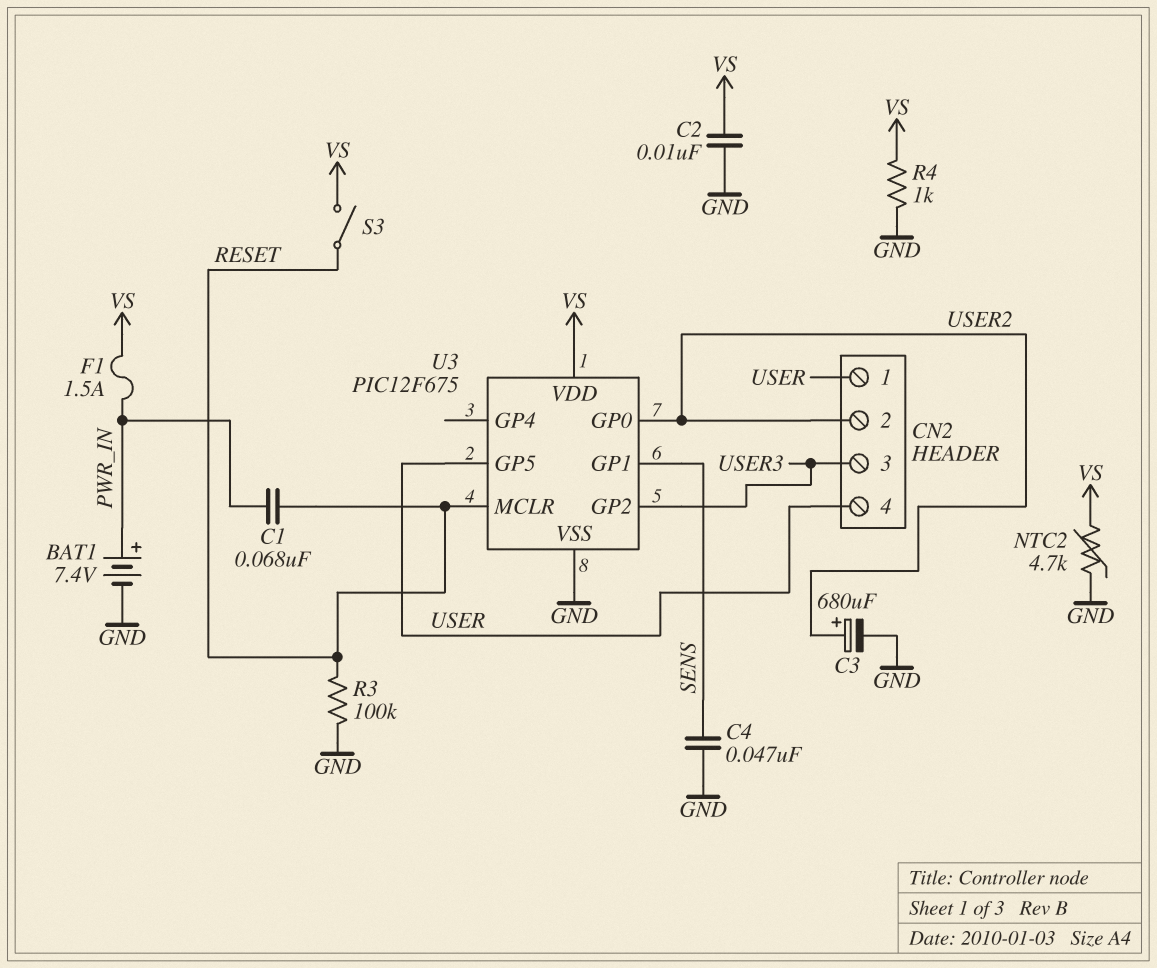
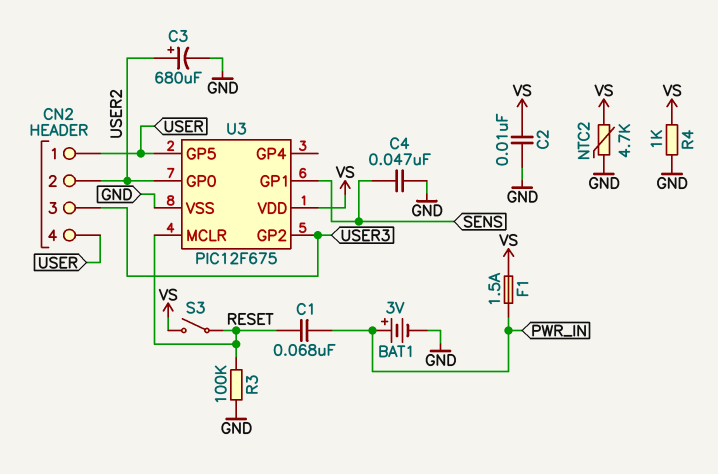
BAT1: 7.4V (plus PWR_IN, minus GND) -> 3V (plus PWR_IN, minus GND)

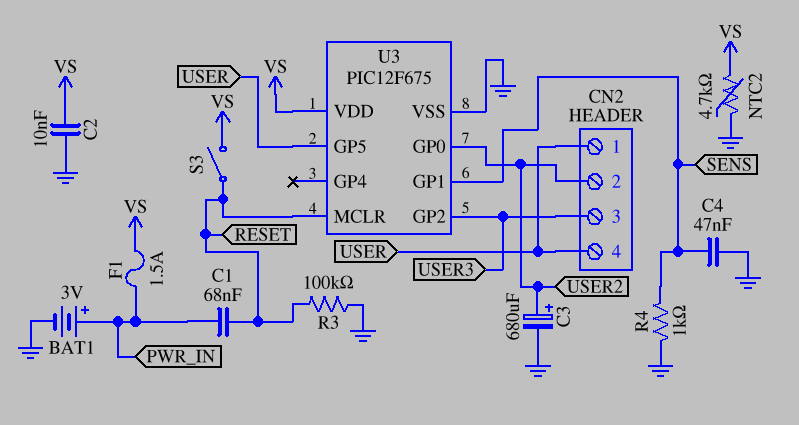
R4: 1k (GND, VS) -> 1k (GND, SENS)

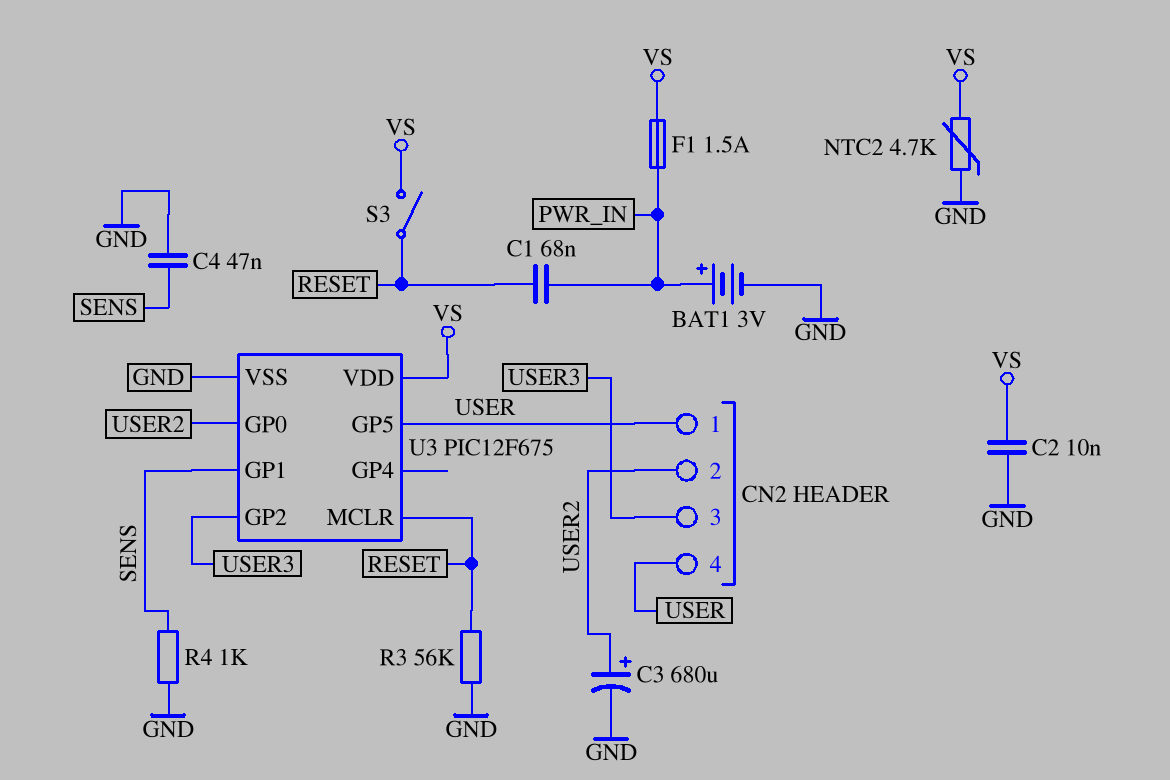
R3: 100k (GND, RESET) -> 56k (GND, RESET)

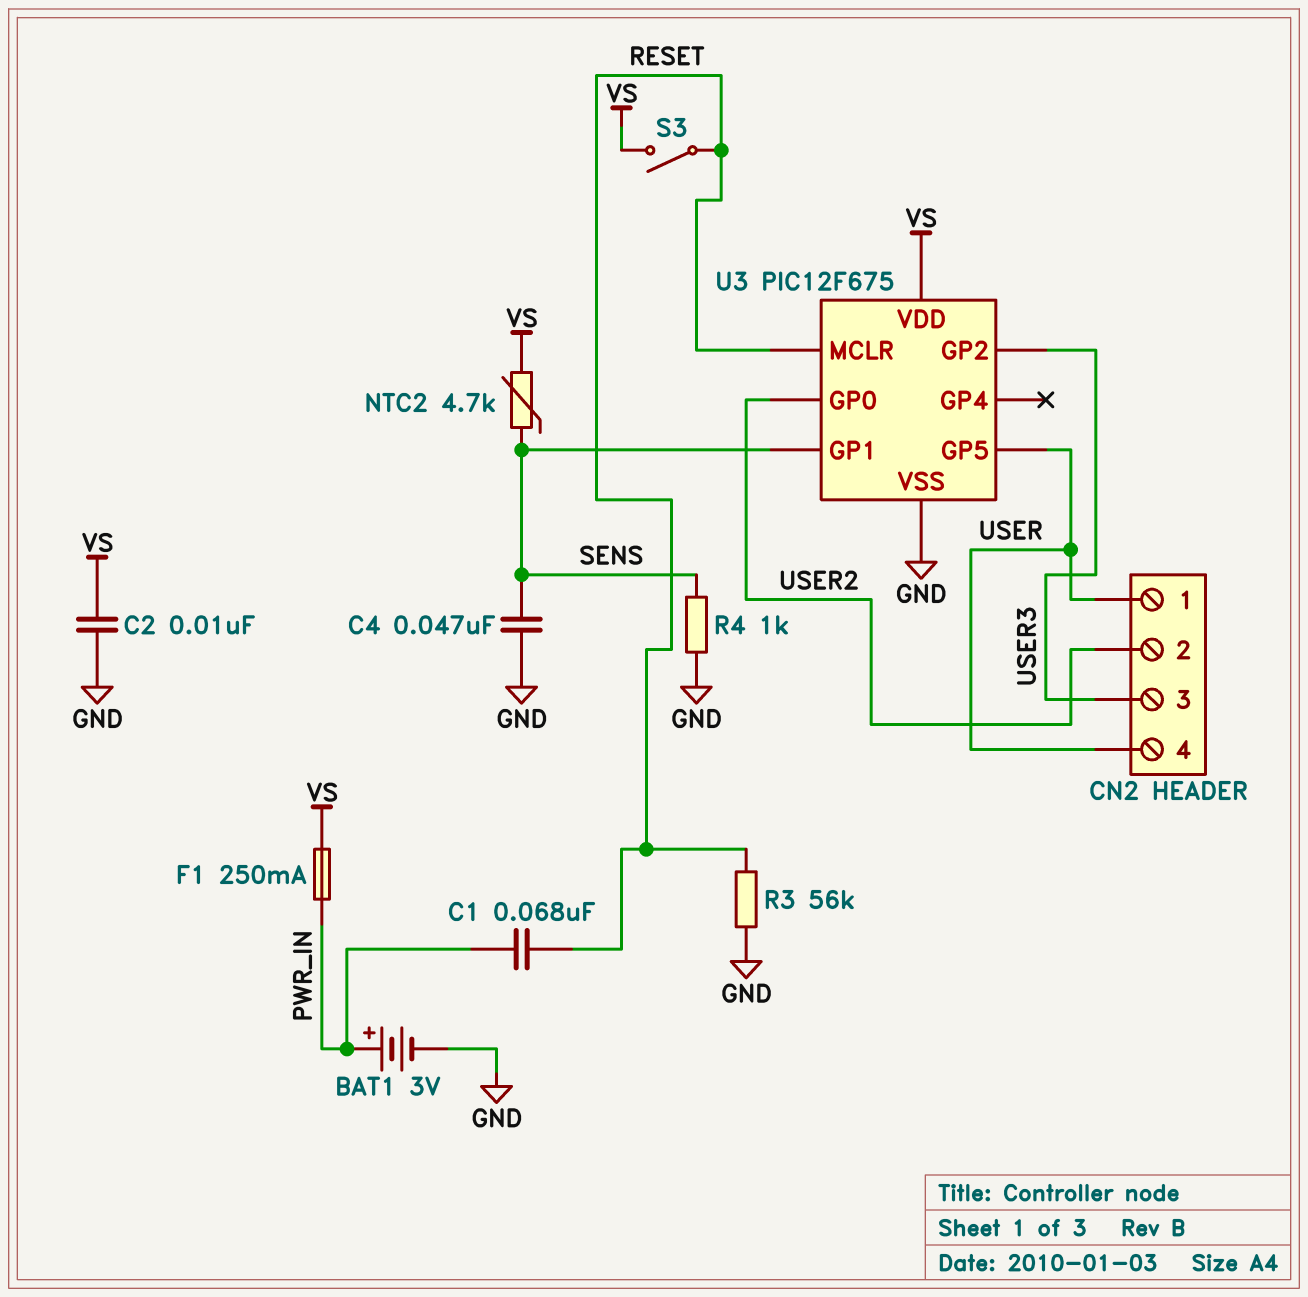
C3: 680uF (plus USER2, minus GND) -> none
F1: 1.5A (PWR_IN, VS) -> 250mA (PWR_IN, VS)
NTC2: 4.7k (GND, VS) -> 4.7k (SENS, VS)

